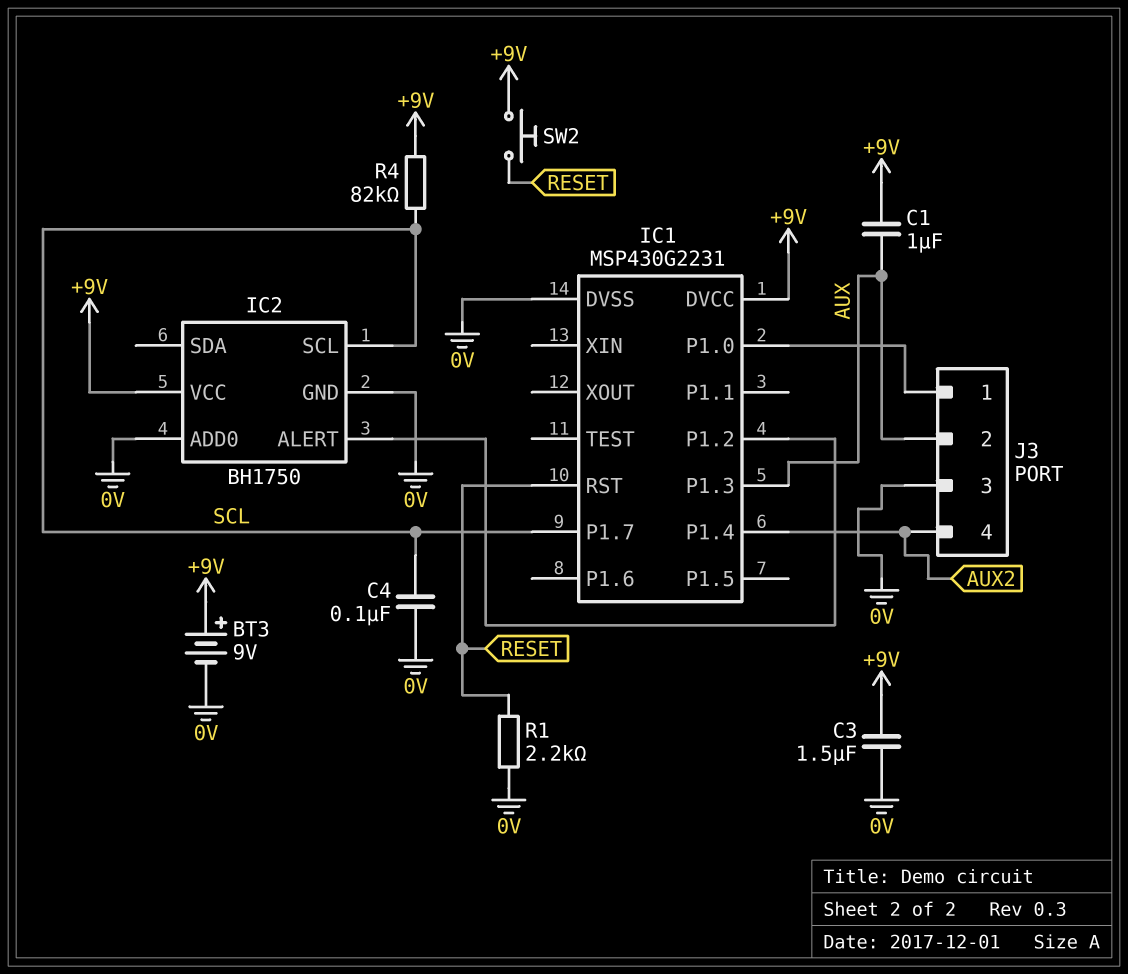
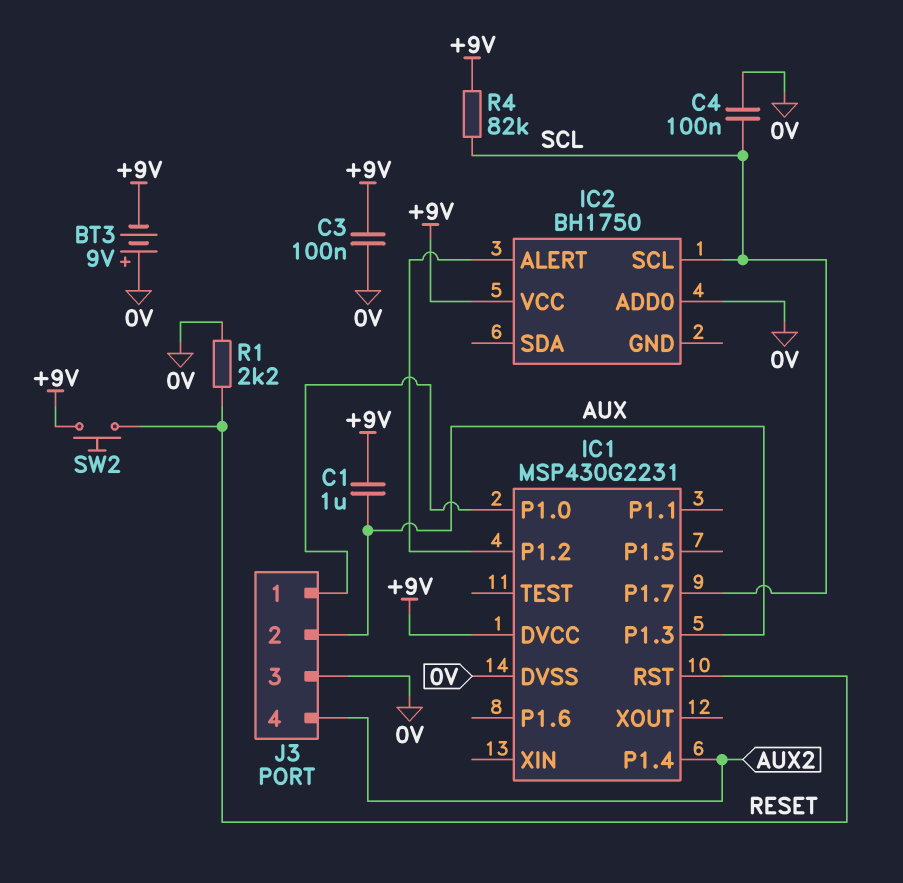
BT3: 9V (plus +9V, minus 0V) -> 9V (plus 0V, minus +9V)
C3: 1.5uF (+9V, 0V) -> 100nF (+9V, 0V)
IC2 pin GND: 0V -> none

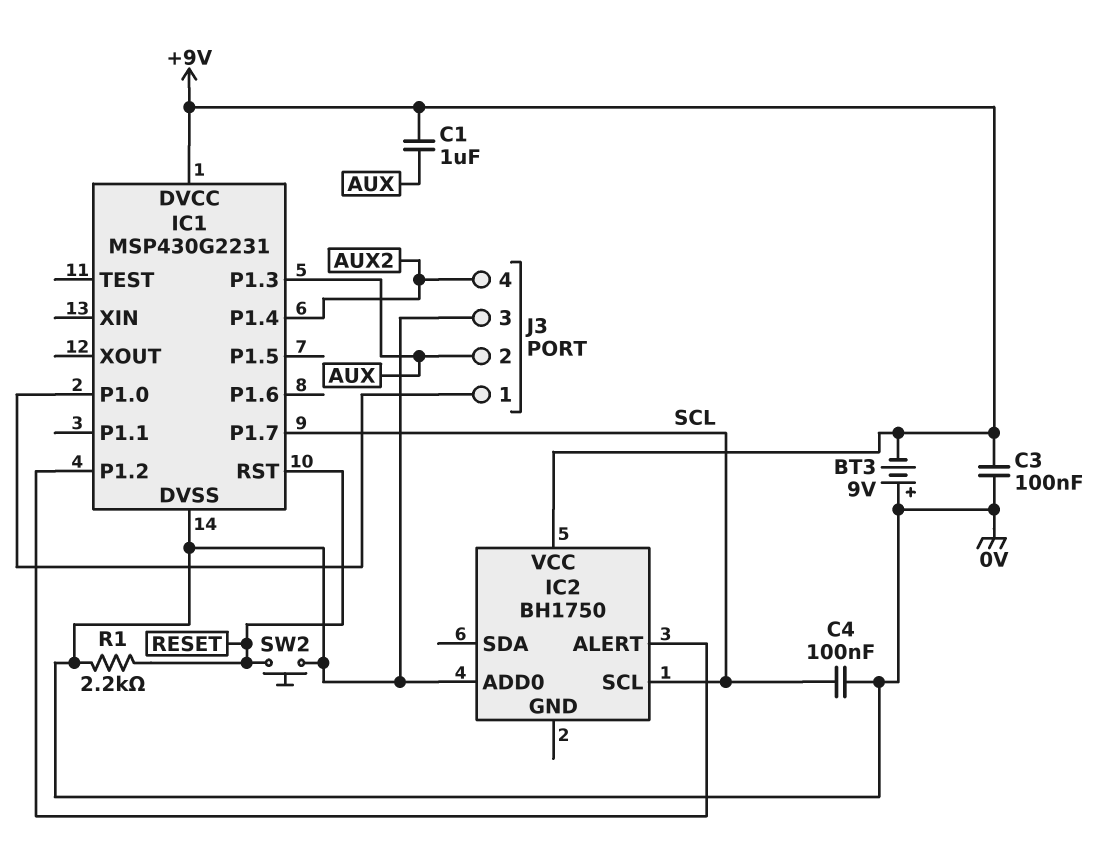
R4: 82k (+9V, SCL) -> none
SW2: button (+9V, RESET) -> button (0V, RESET)

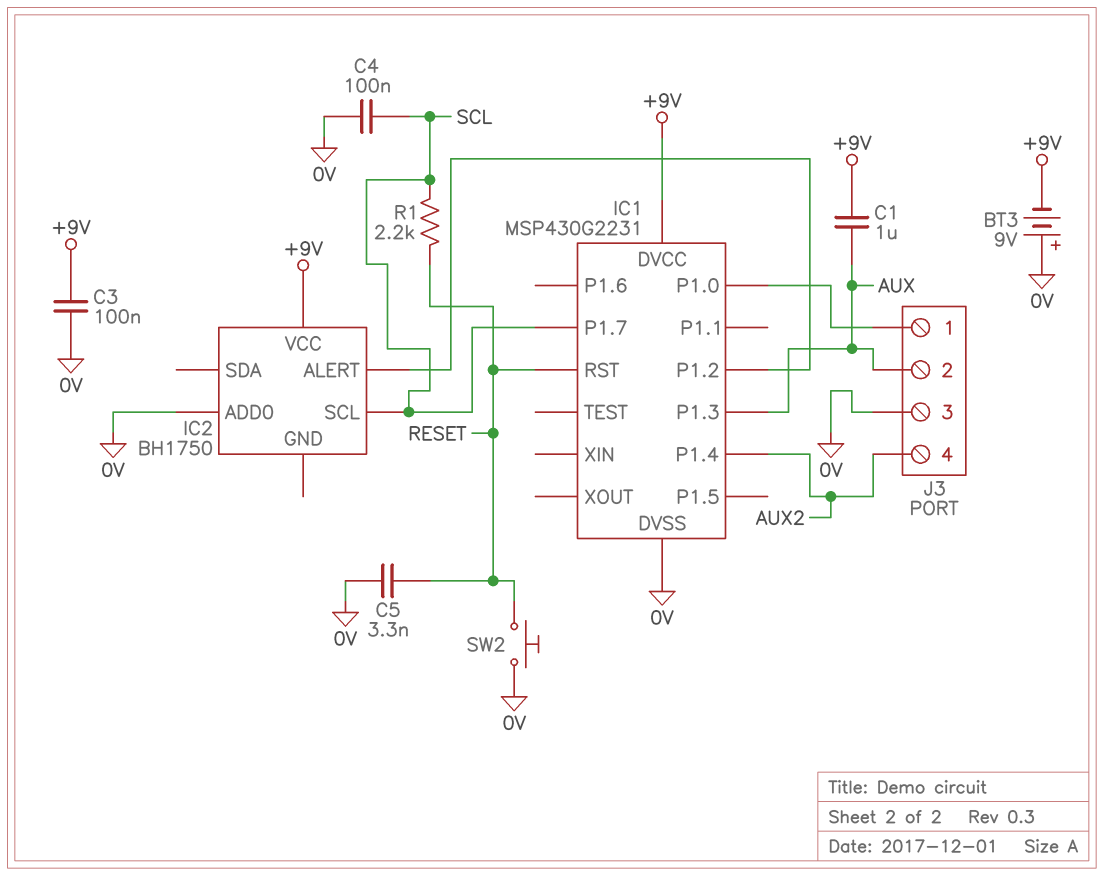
C5: none -> 3.3nF (0V, RESET)
R1: 2.2k (0V, RESET) -> 2.2k (RESET, SCL)

